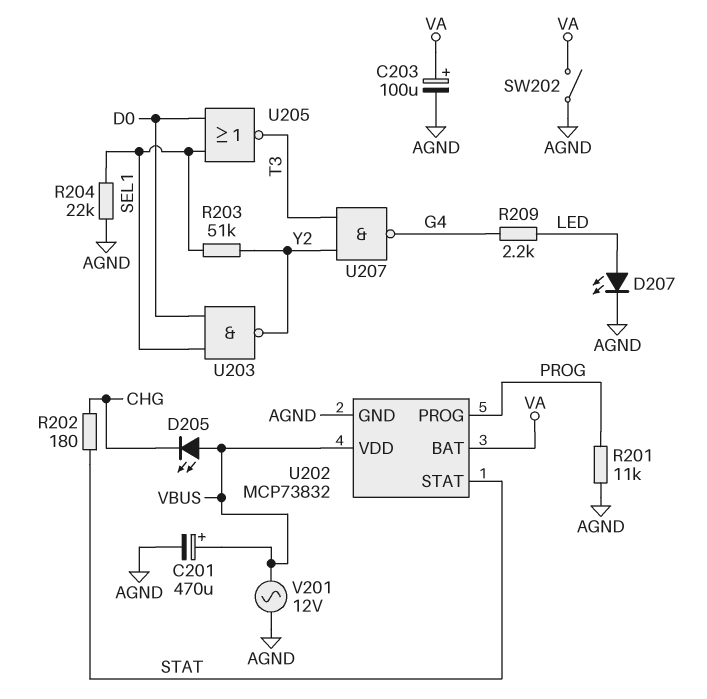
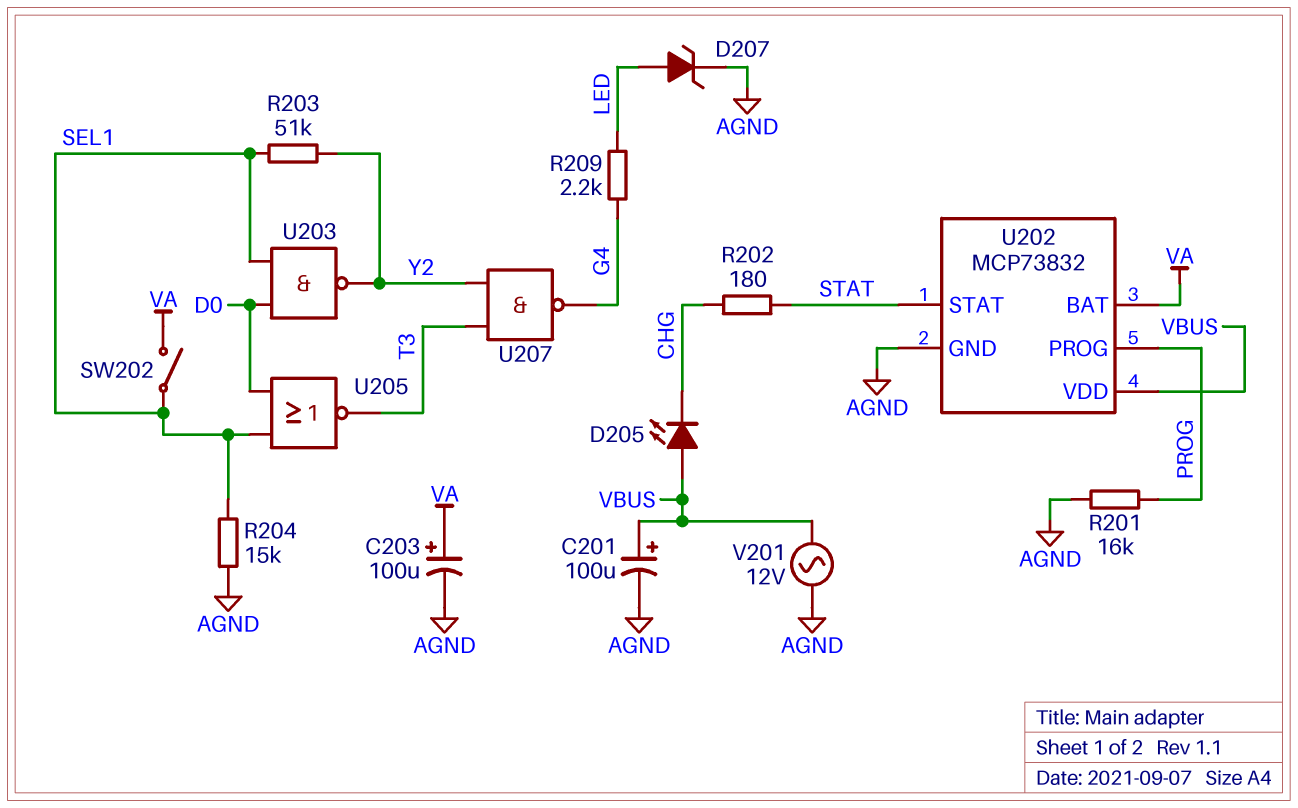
C201: 470uF (plus VBUS, minus AGND) -> 100uF (plus VBUS, minus AGND)
D207: LED (A LED, K AGND) -> zener (A LED, K AGND)
R201: 11k (AGND, PROG) -> 16k (AGND, PROG)
R204: 22k (AGND, SEL1) -> 15k (AGND, SEL1)
SW202: switch (AGND, VA) -> switch (SEL1, VA)

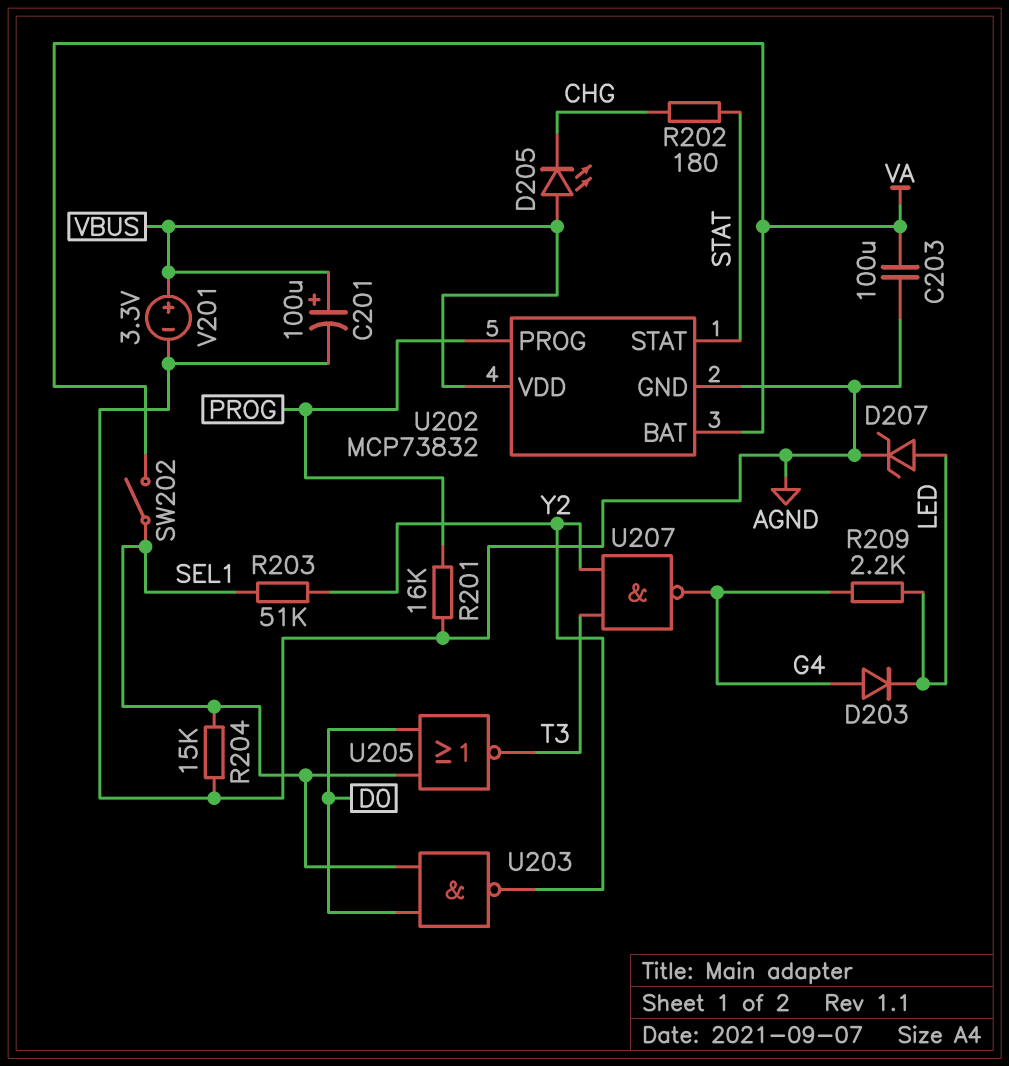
C203: 100uF (plus VA, minus AGND) -> 100uF (AGND, VA)
D203: none -> diode (A G4, K LED)
V201: AC 12V (AGND, VBUS) -> 3.3V (plus VBUS, minus AGND)

